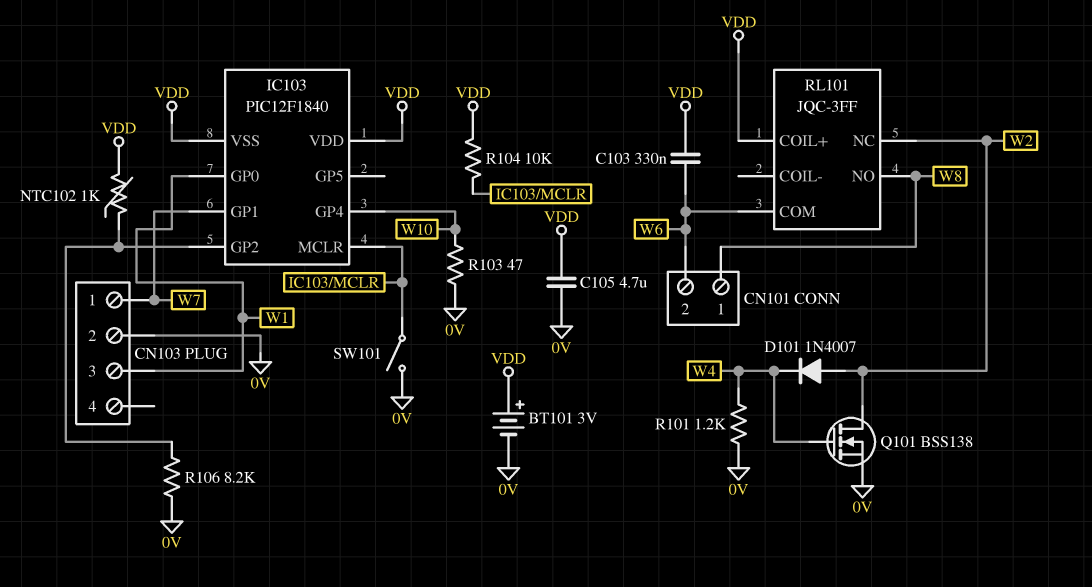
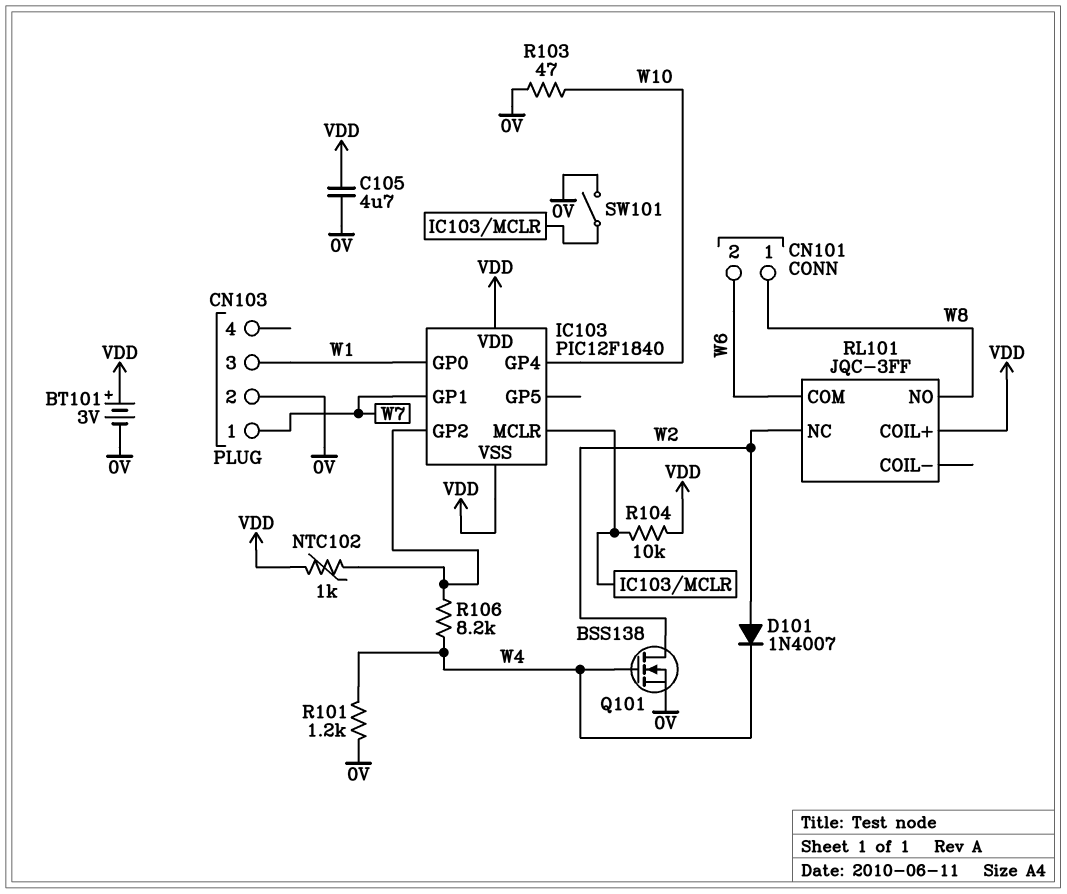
C103: 330nF (VDD, W6) -> none
R106: 8.2k (0V, IC103/GP2) -> 8.2k (IC103/GP2, W4)

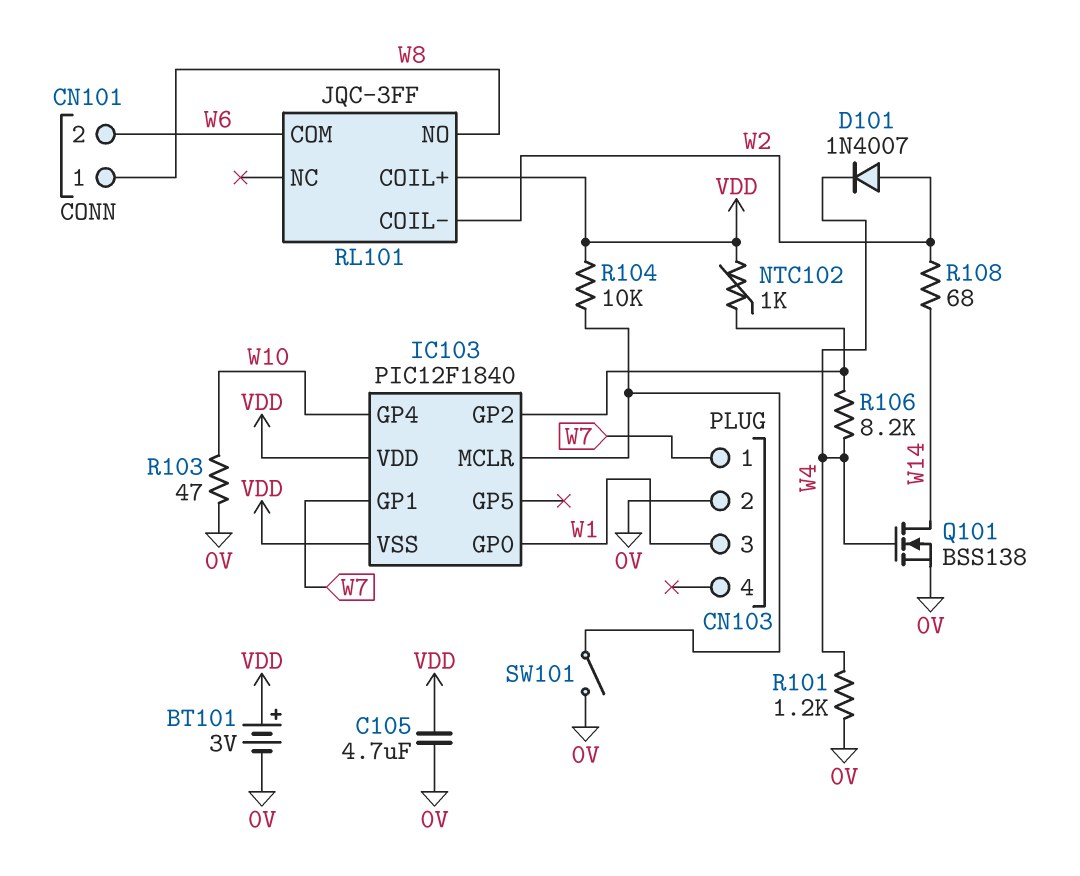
Q101: NMOS BSS138 (G W4, D W2, S 0V) -> NMOS BSS138 (G W4, D W14, S 0V)
R108: none -> 68 (W2, W14)
RL101 pin COIL-: none -> W2
RL101 pin NC: W2 -> none

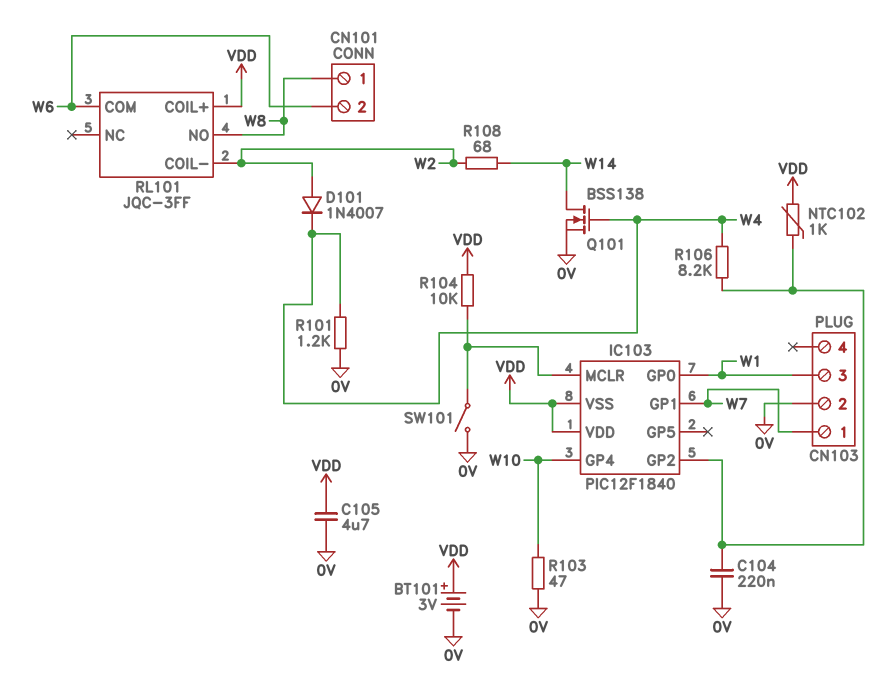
C104: none -> 220nF (0V, IC103/GP2)

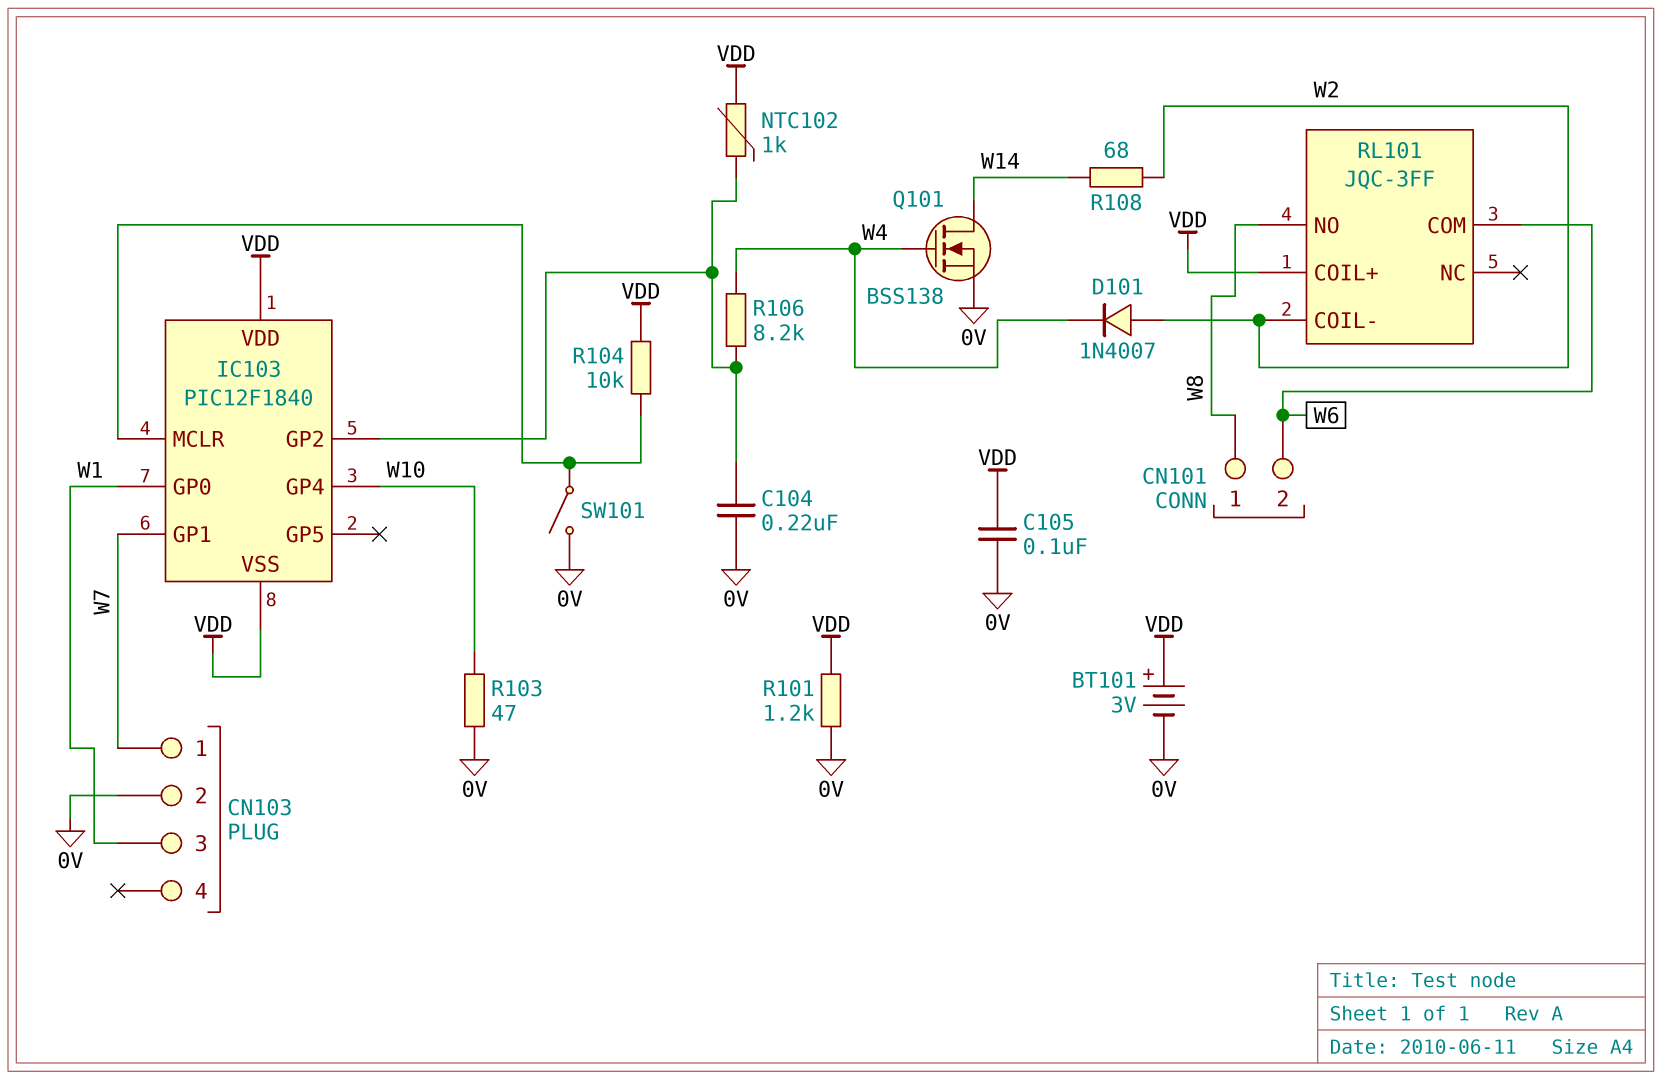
C105: 4.7uF (0V, VDD) -> 100nF (0V, VDD)
R101: 1.2k (0V, W4) -> 1.2k (0V, VDD)

